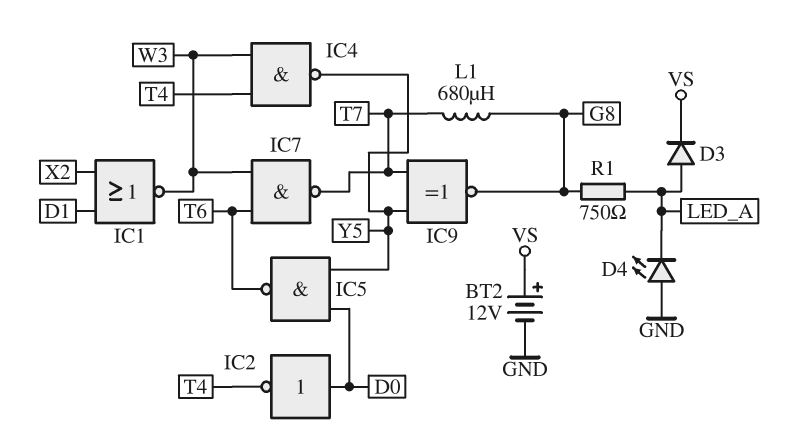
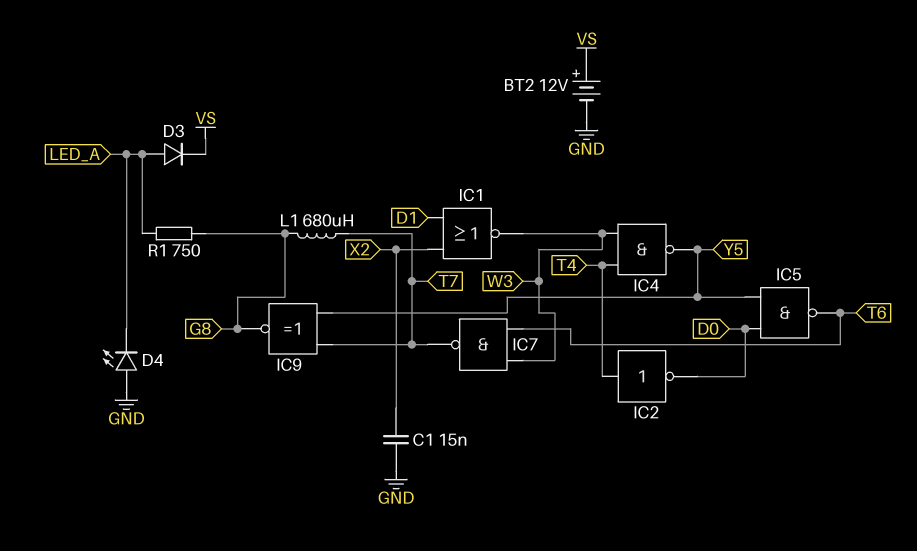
C1: none -> 15nF (GND, X2)
IC2: NOT (in D0, out T4) -> NOT (in T4, out D0)

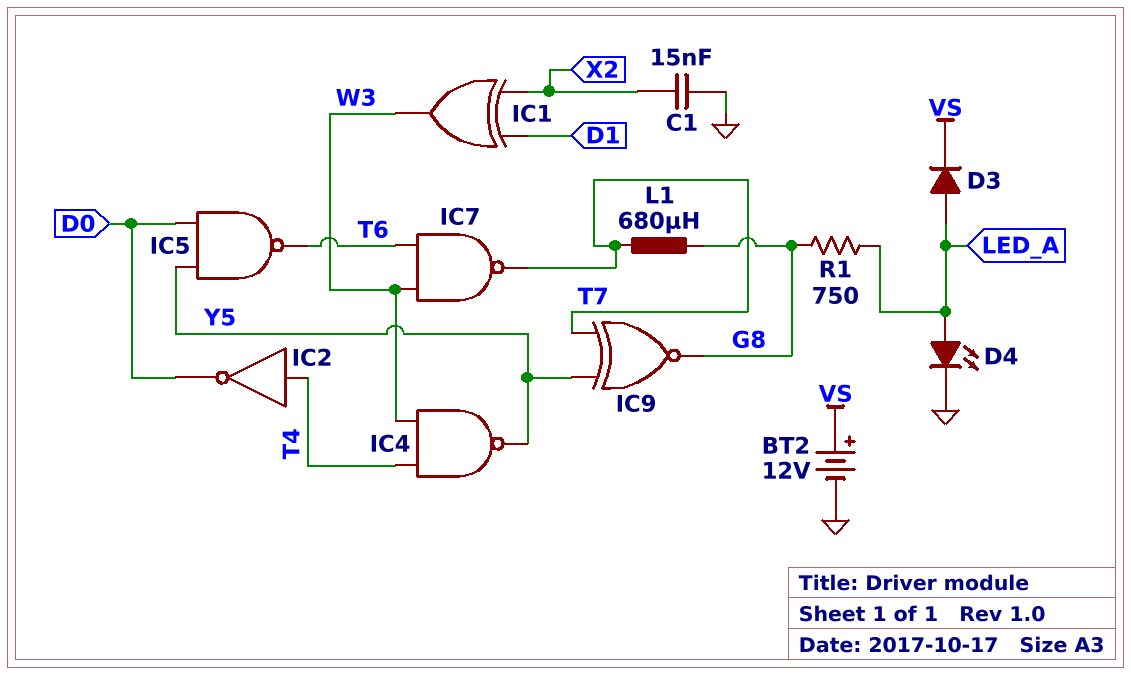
D4: LED (A GND, K LED_A) -> LED (A LED_A, K GND)
IC1: NOR (in D1, in X2, out W3) -> XOR (in D1, in X2, out W3)

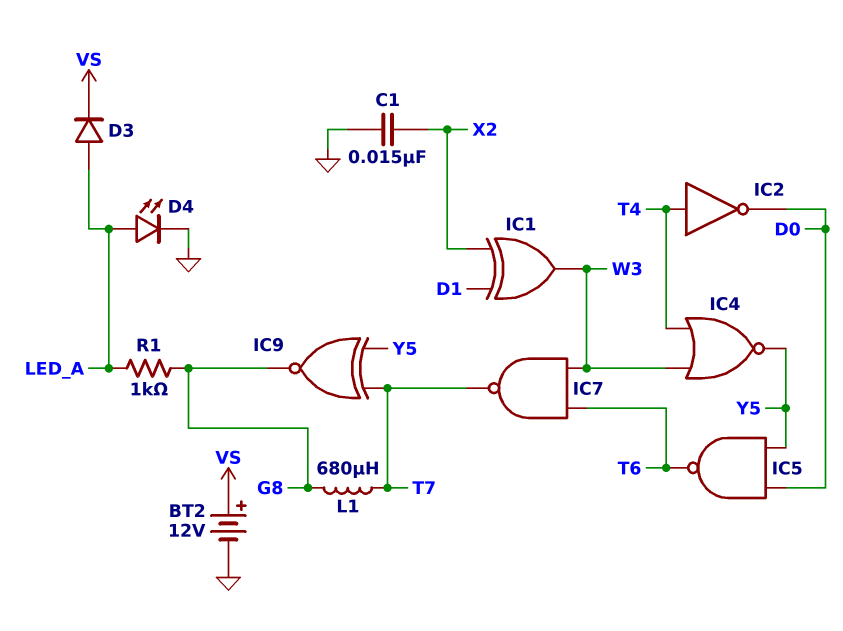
IC4: NAND (in T4, in W3, out Y5) -> NOR (in T4, in W3, out Y5)
R1: 750 (G8, LED_A) -> 1k (G8, LED_A)

